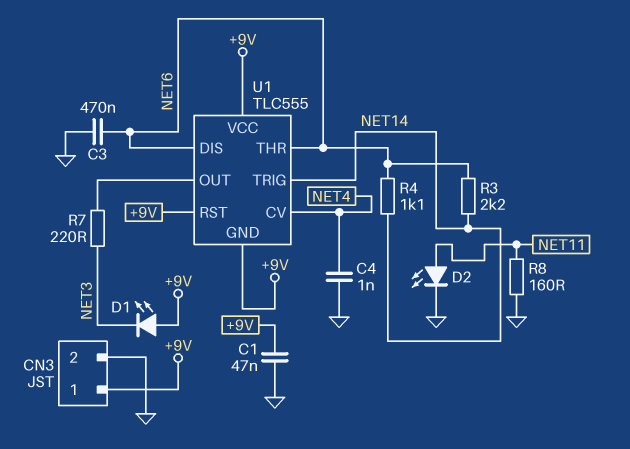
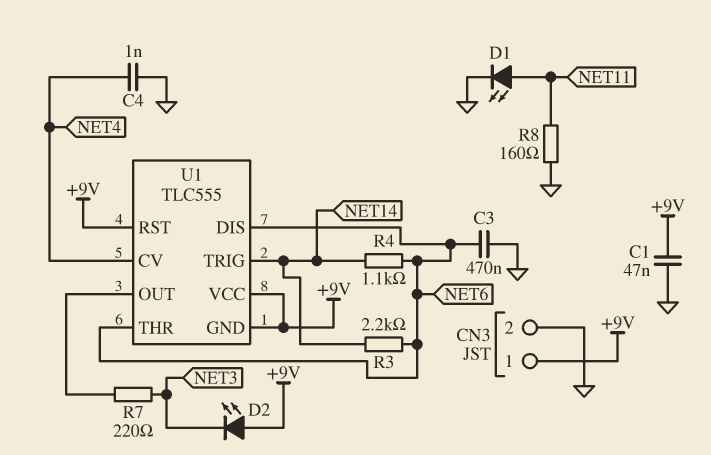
D1: LED (A +9V, K NET3) -> LED (A NET11, K GND)
D2: LED (A NET11, K GND) -> LED (A +9V, K NET3)

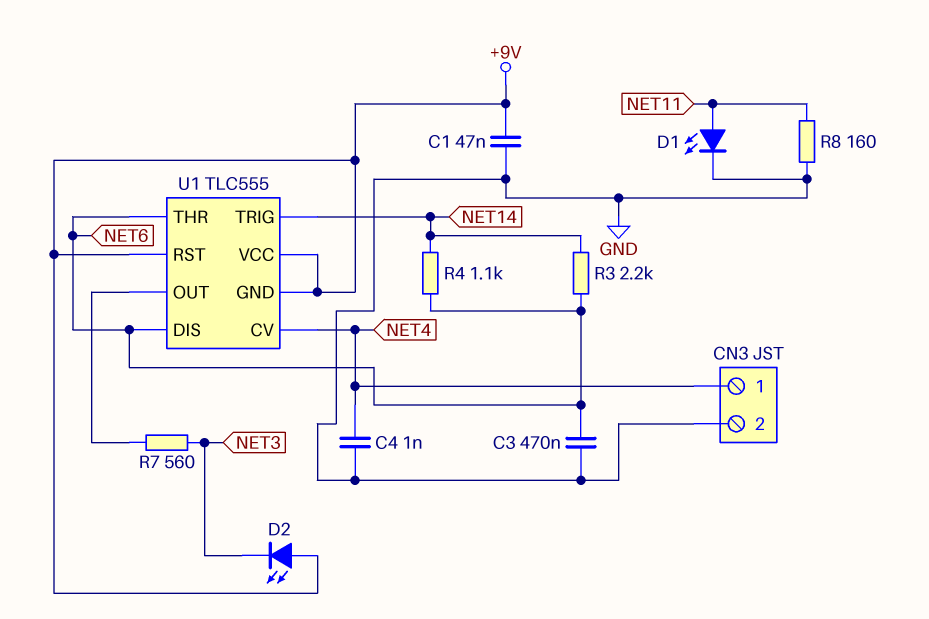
CN3 pin 1: +9V -> NET4
R7: 220 (NET3, U1/OUT) -> 560 (NET3, U1/OUT)

